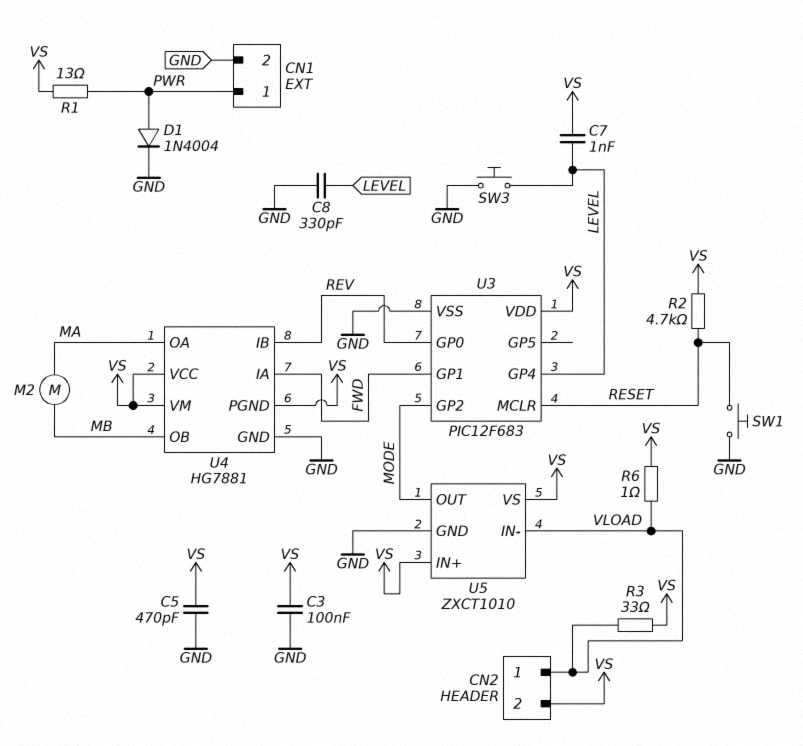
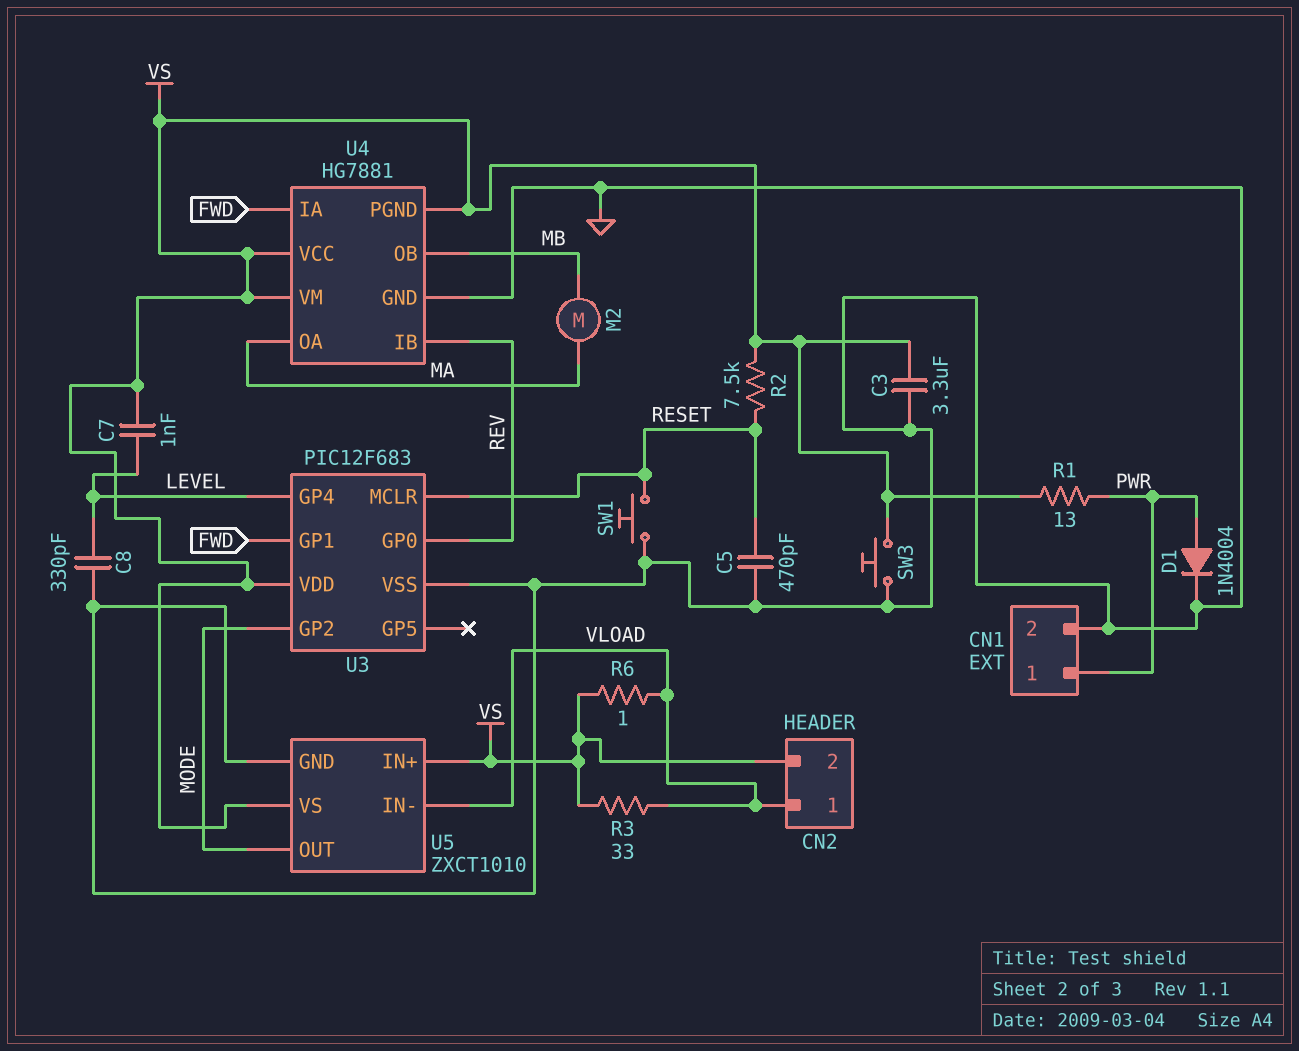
C3: 100nF (GND, VS) -> 3.3uF (GND, VS)
C5: 470pF (GND, VS) -> 470pF (GND, RESET)
R2: 4.7k (RESET, VS) -> 7.5k (RESET, VS)
SW3: button (GND, LEVEL) -> button (GND, VS)

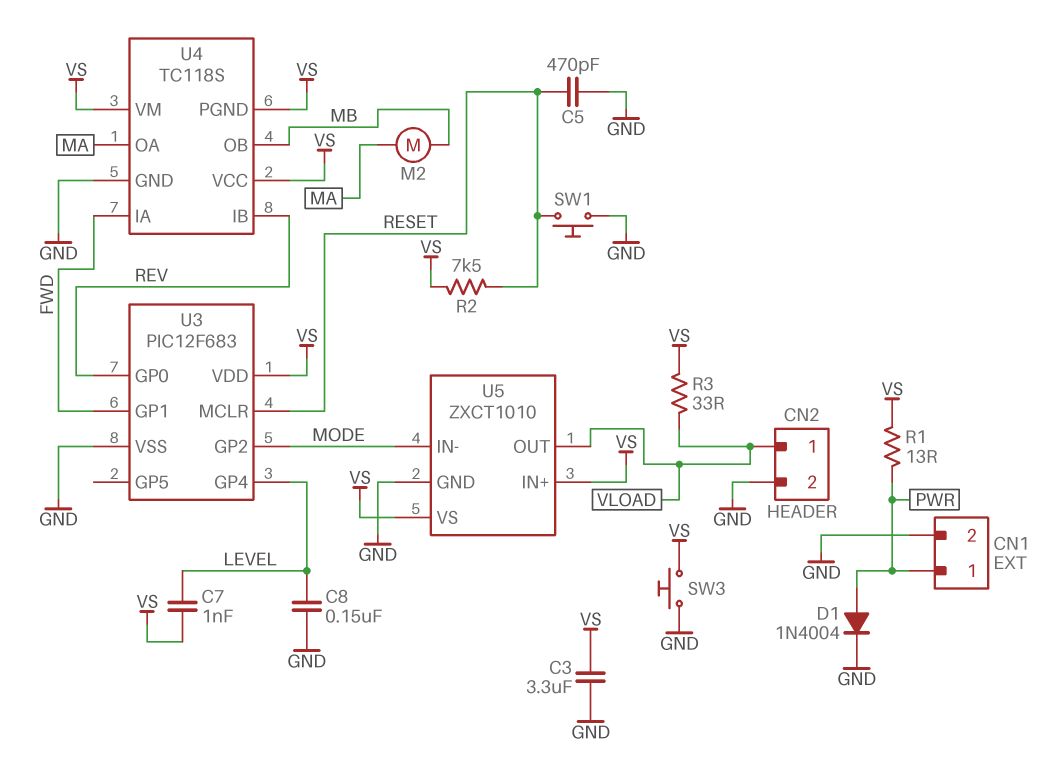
C8: 330pF (GND, LEVEL) -> 150nF (GND, LEVEL)
CN2 pin 2: VS -> GND
R6: 1 (VLOAD, VS) -> none
U4: HG7881 -> TC118S
U5 pin IN-: VLOAD -> MODE
U5 pin OUT: MODE -> VLOAD

